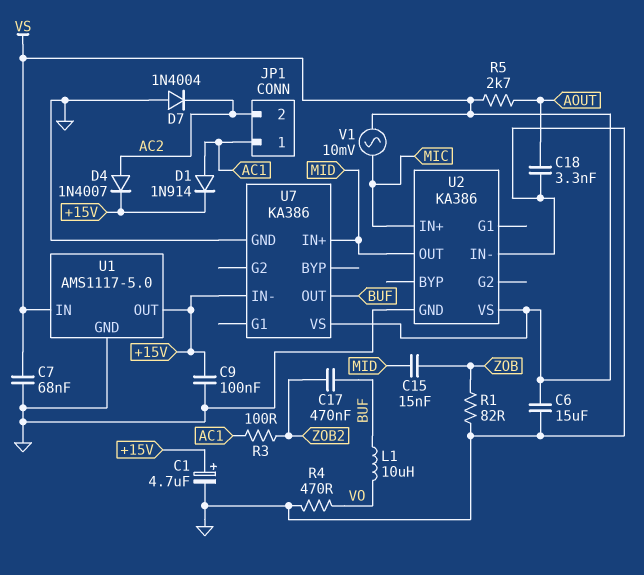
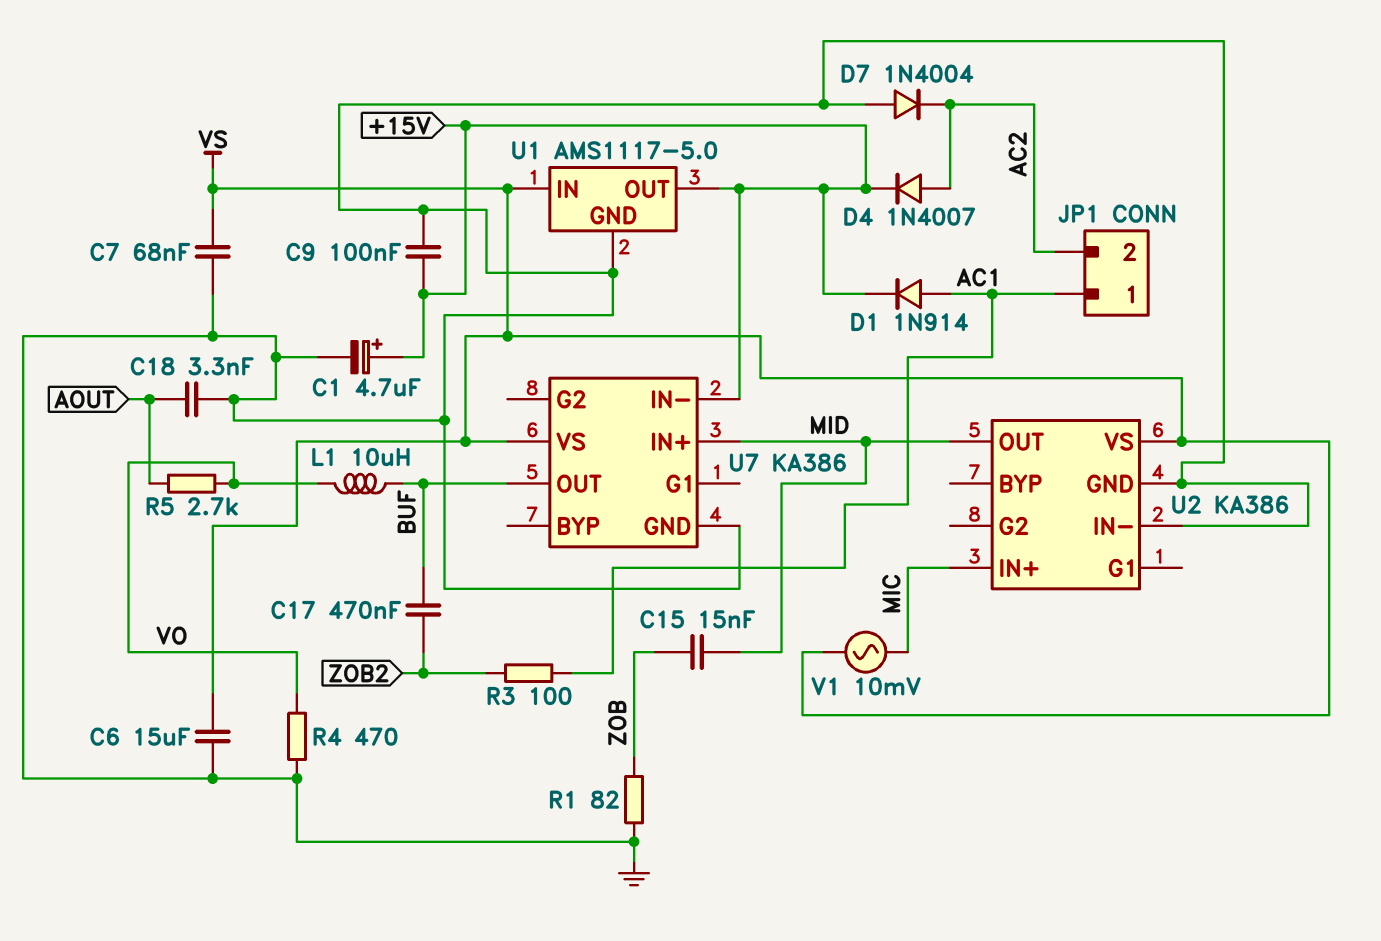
R5: 2.7k (AOUT, VS) -> 2.7k (AOUT, VO)

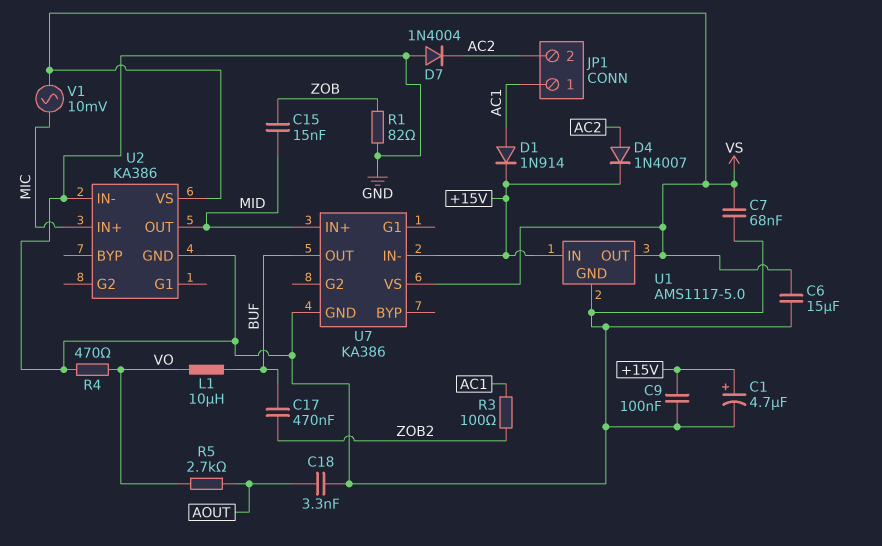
U1 pin IN: VS -> +15V
U1 pin OUT: +15V -> VS

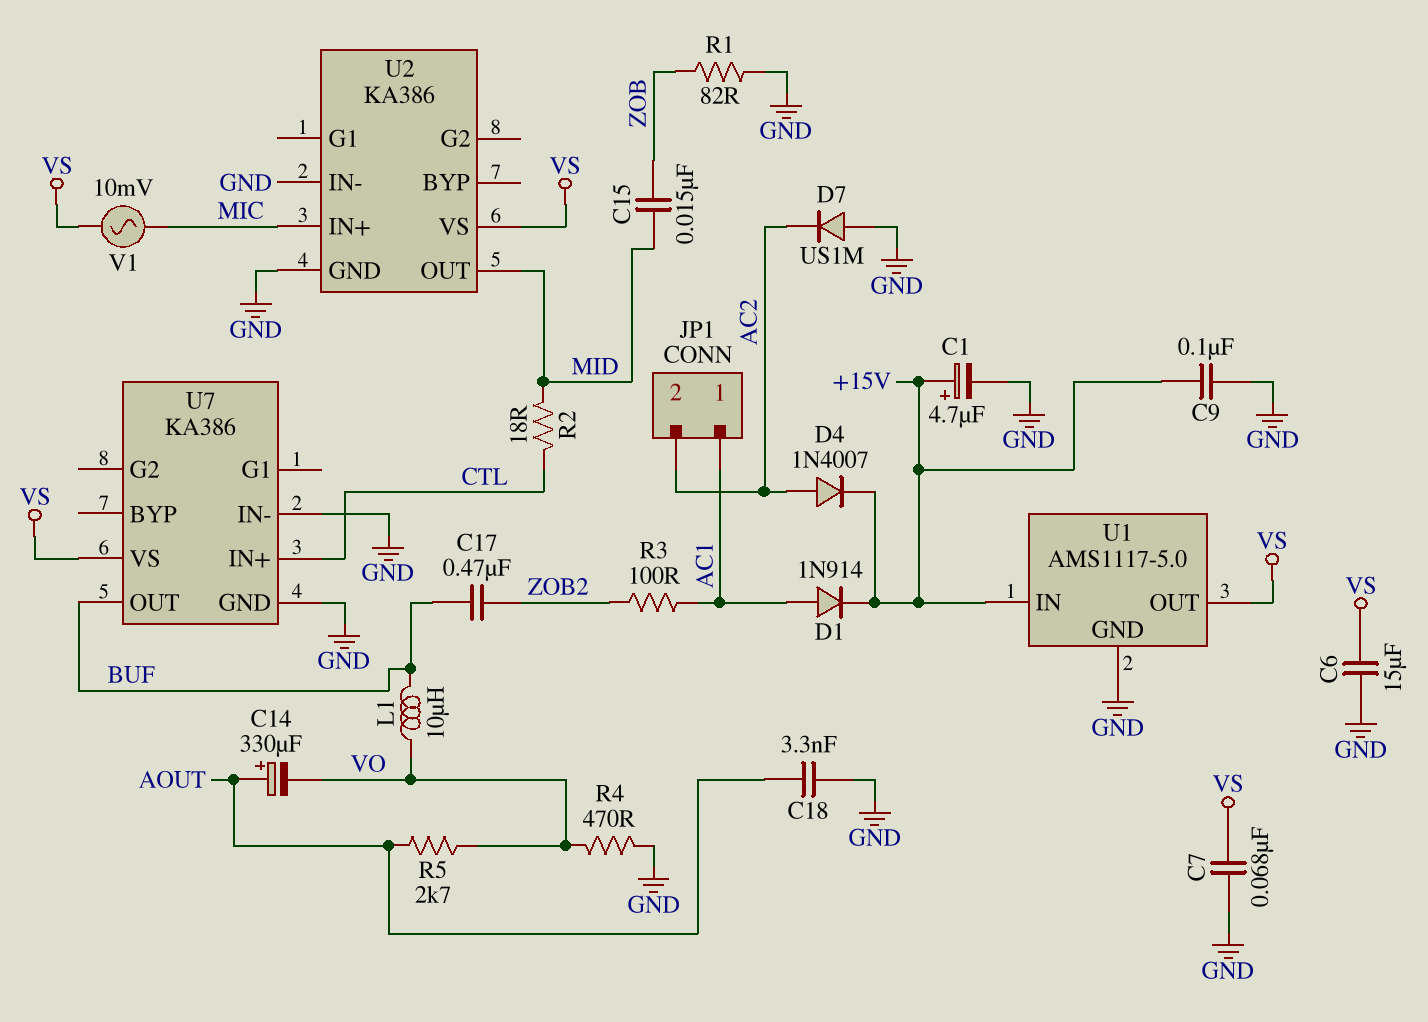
C14: none -> 330uF (plus AOUT, minus VO)
D7: diode 1N4004 (A GND, K AC2) -> diode US1M (A GND, K AC2)
R2: none -> 18 (CTL, MID)
U7 pin IN+: MID -> CTL
U7 pin IN-: +15V -> GND

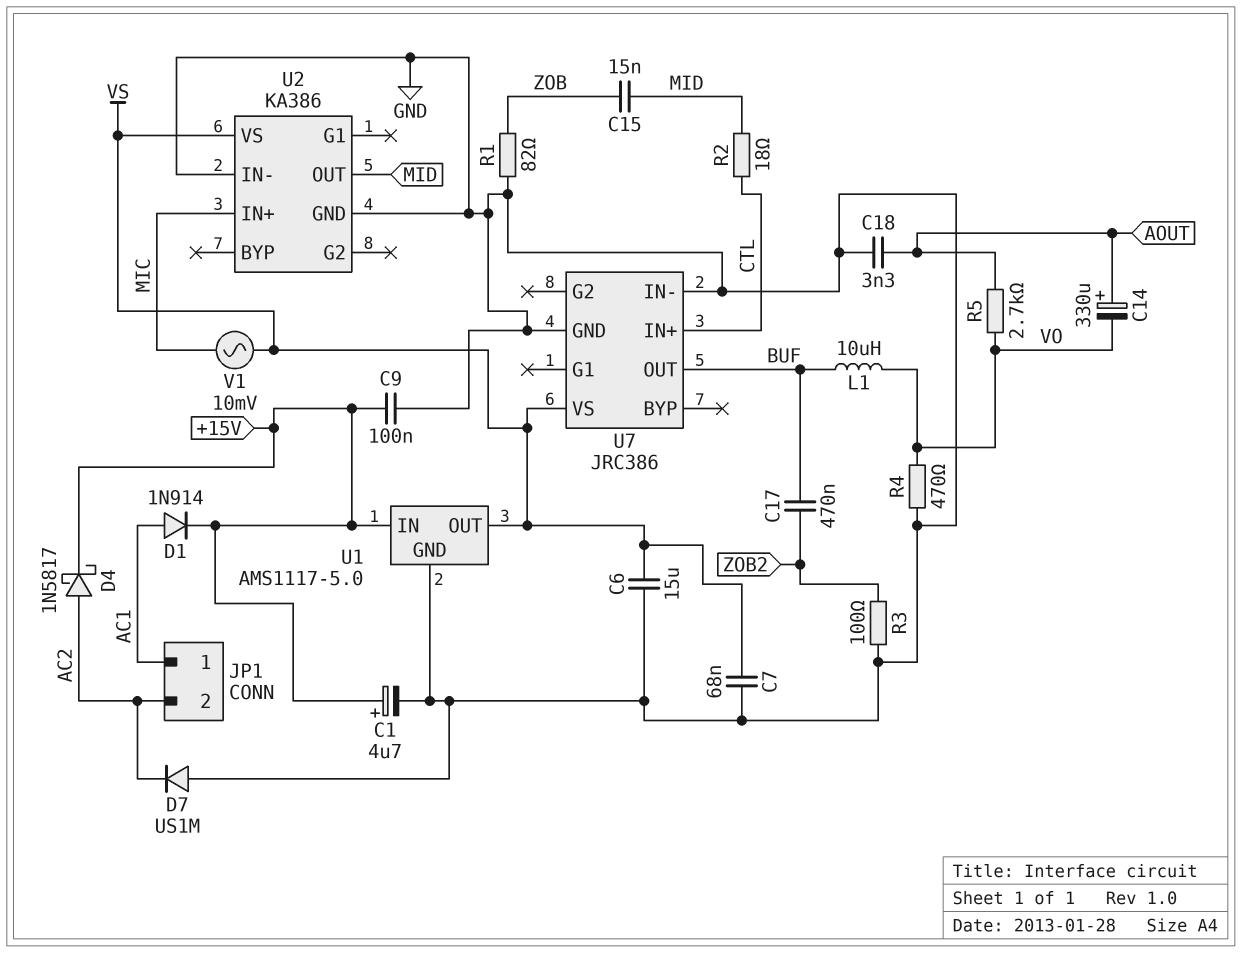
D4: diode 1N4007 (A AC2, K +15V) -> schottky 1N5817 (A AC2, K +15V)
R3: 100 (AC1, ZOB2) -> 100 (GND, ZOB2)
U7: KA386 -> JRC386

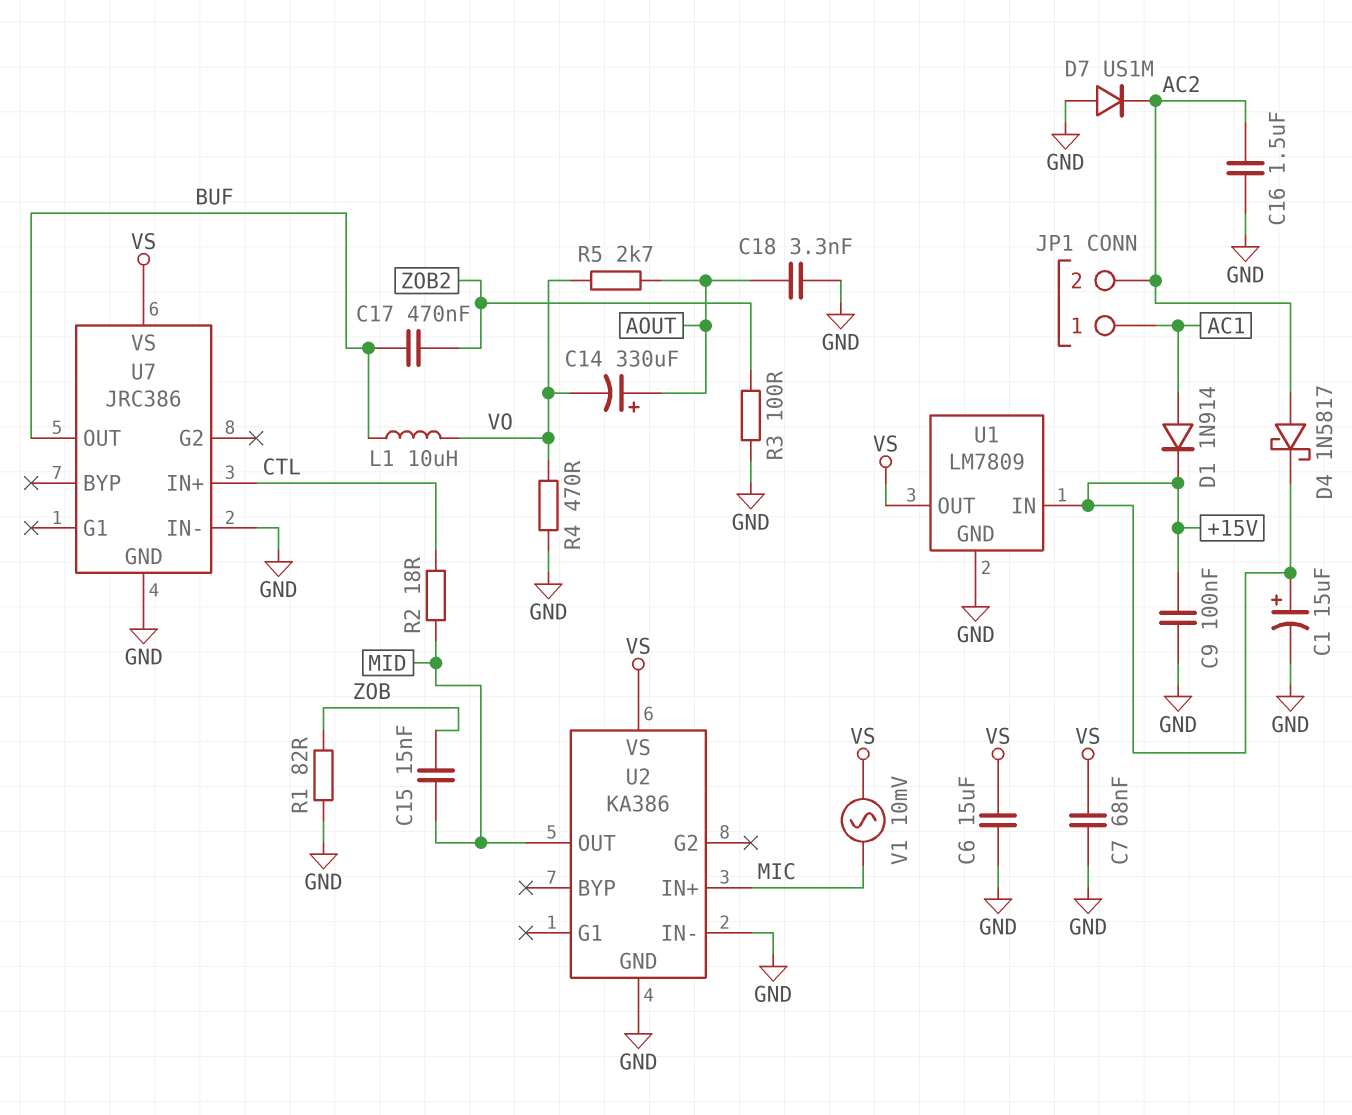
C1: 4.7uF (plus +15V, minus GND) -> 15uF (plus +15V, minus GND)
C16: none -> 1.5uF (AC2, GND)
U1: AMS1117-5.0 -> LM7809

